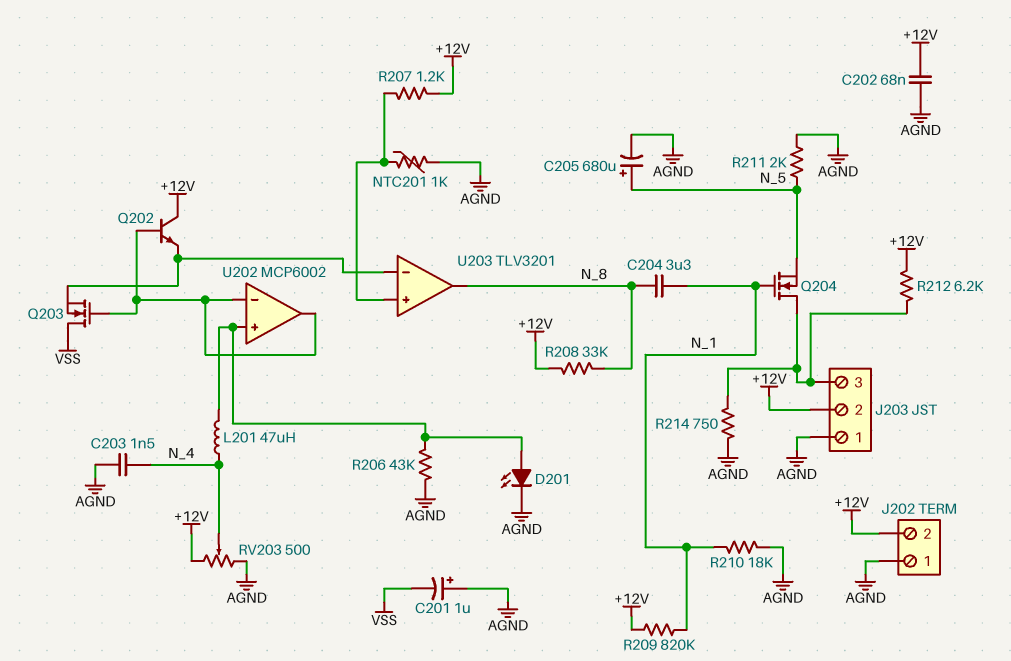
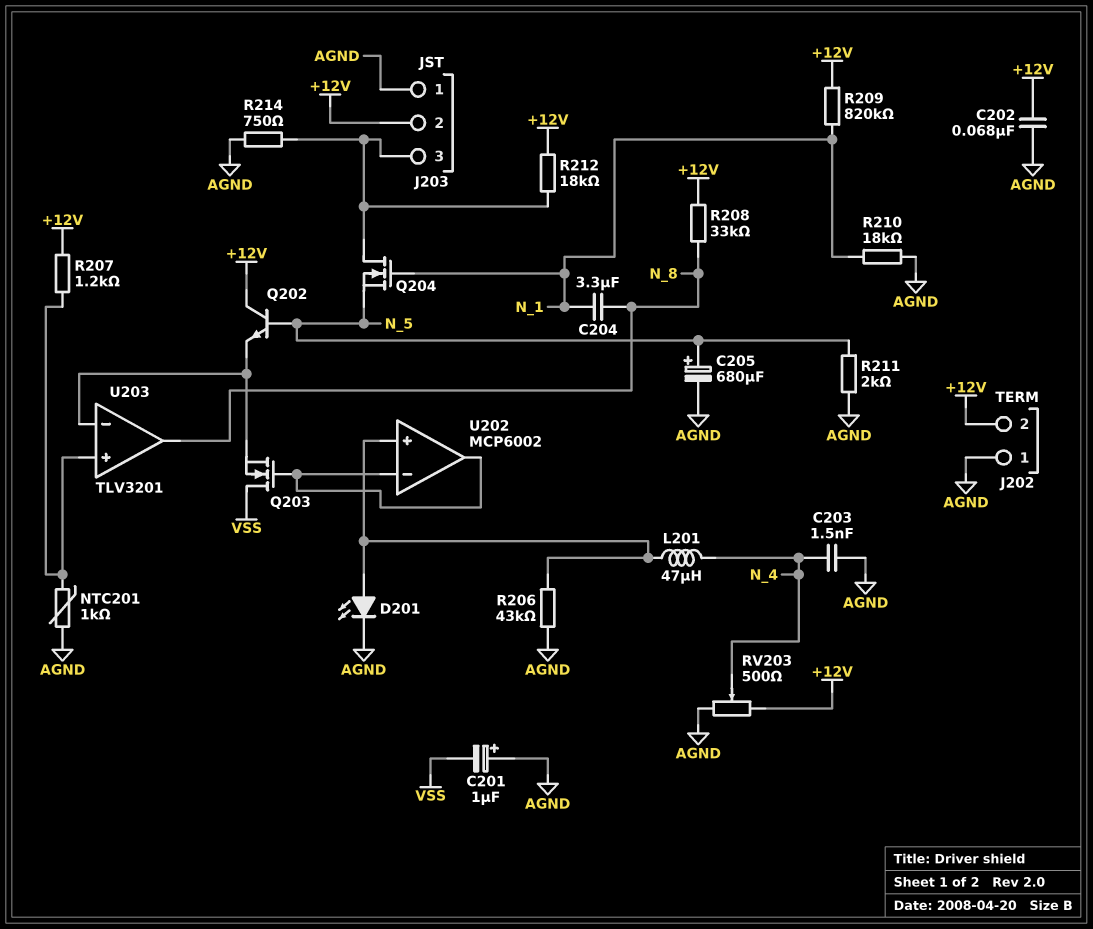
Q202: NPN (B U202/in-, C +12V, E U203/in-) -> NPN (B N_5, C +12V, E U203/in-)
R212: 6.2k (+12V, J203/3) -> 18k (+12V, J203/3)

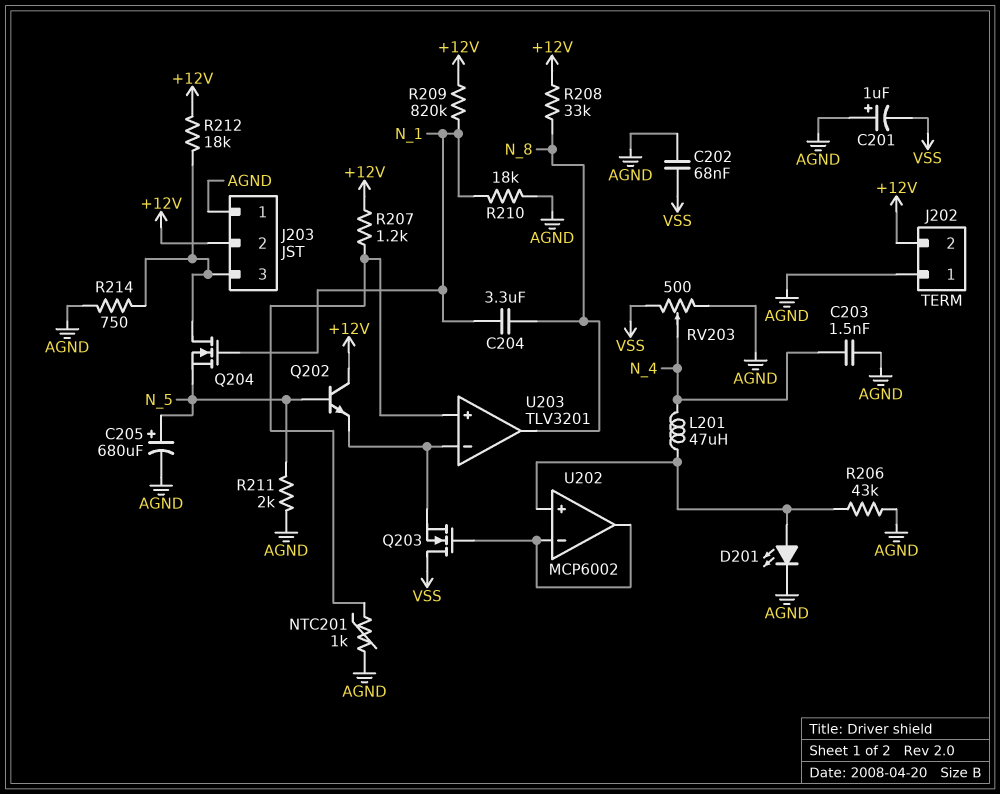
C202: 68nF (+12V, AGND) -> 68nF (AGND, VSS)
RV203: 500 (+12V, AGND, wiper N_4) -> 500 (AGND, VSS, wiper N_4)

